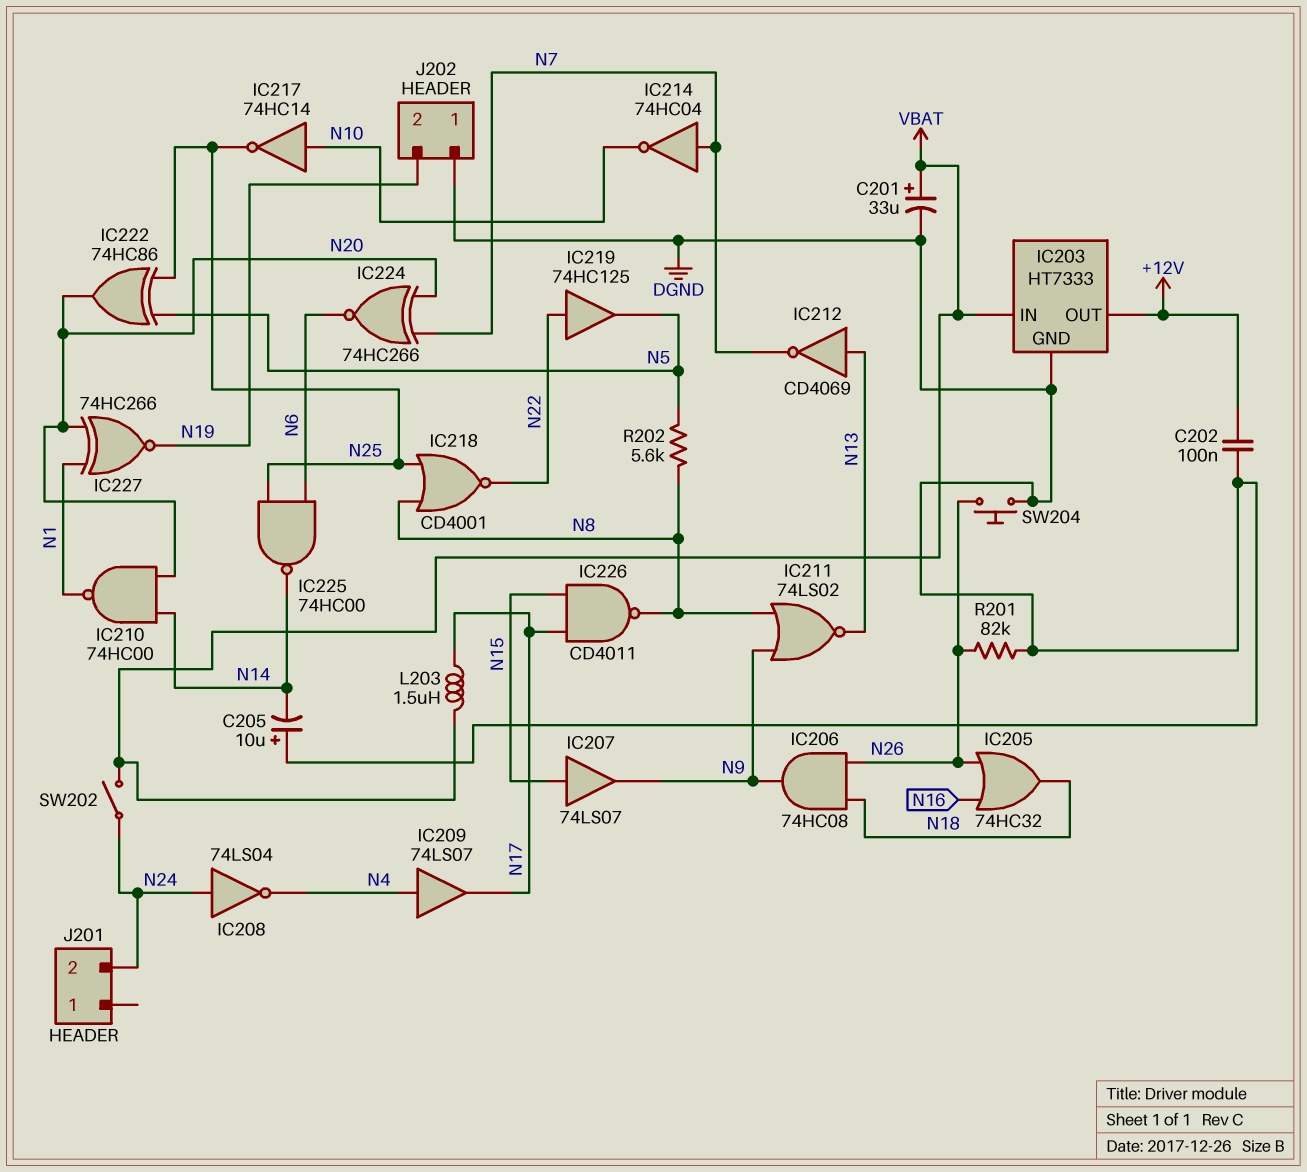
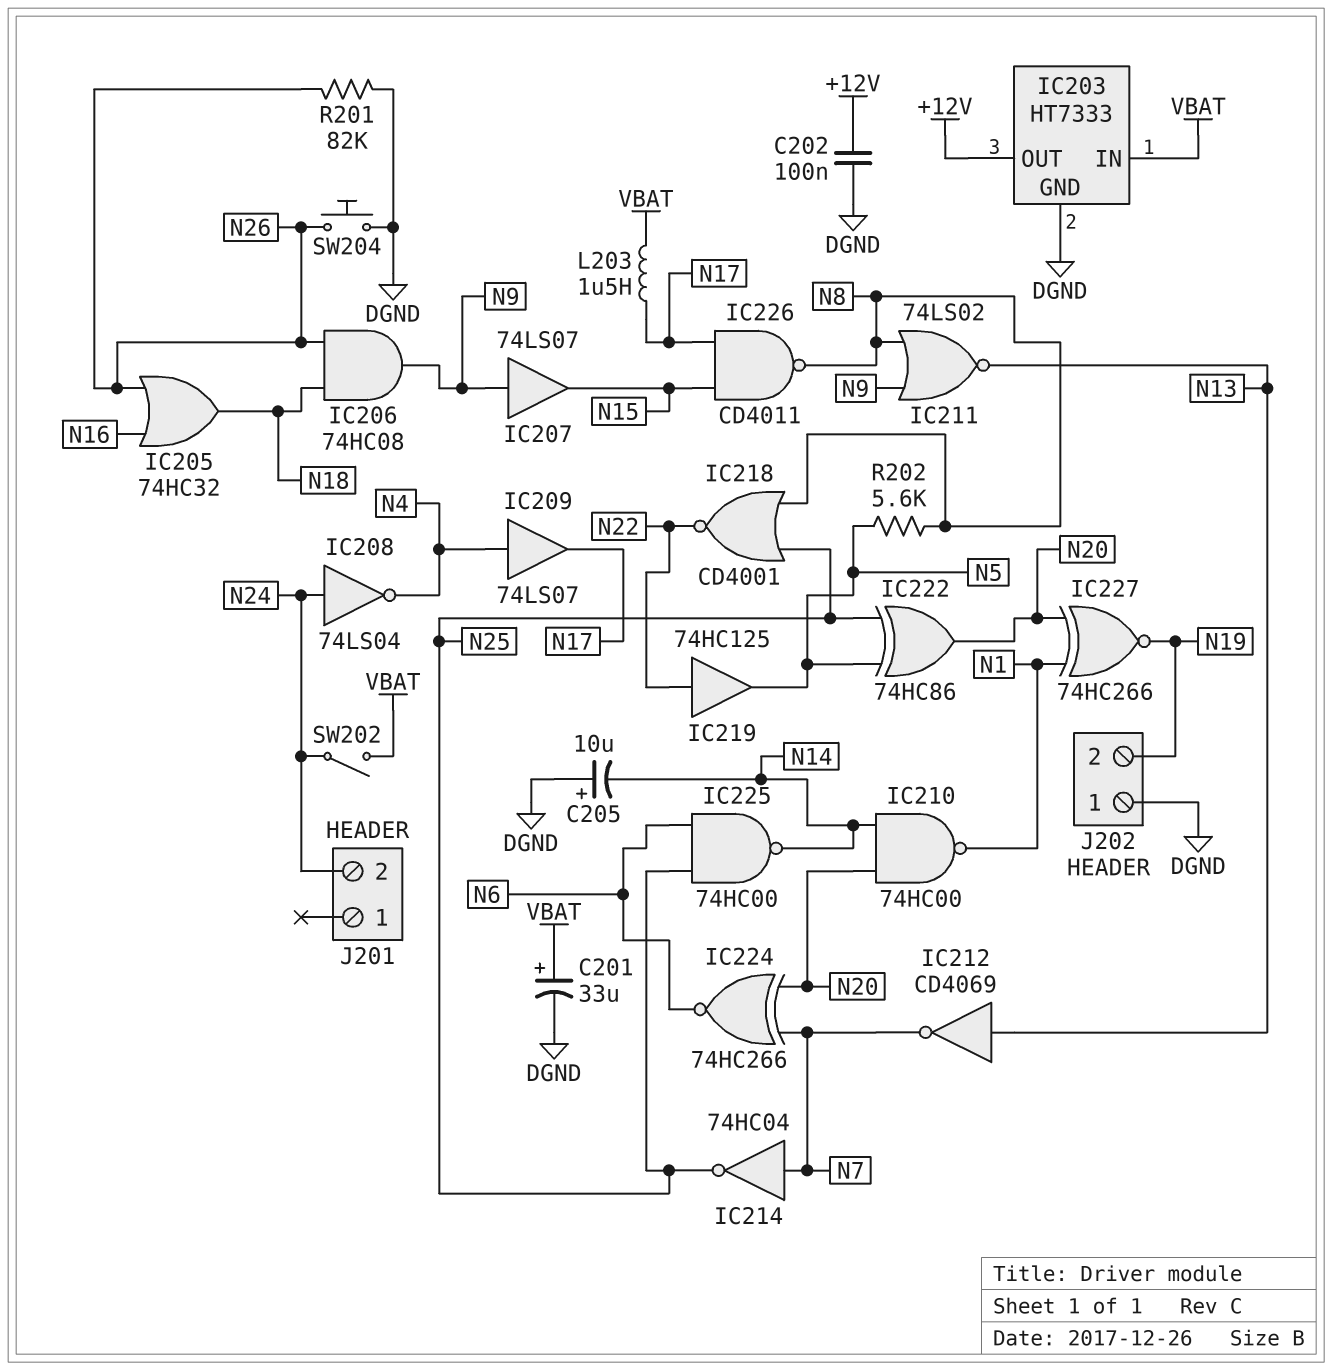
IC207: buffer 74LS07 (in N15, out N9) -> buffer 74LS07 (in N9, out N15)
IC214: NOT 74HC04 (in N7, out N10) -> NOT 74HC04 (in N7, out N25)
IC217: NOT 74HC14 (in N10, out N25) -> none

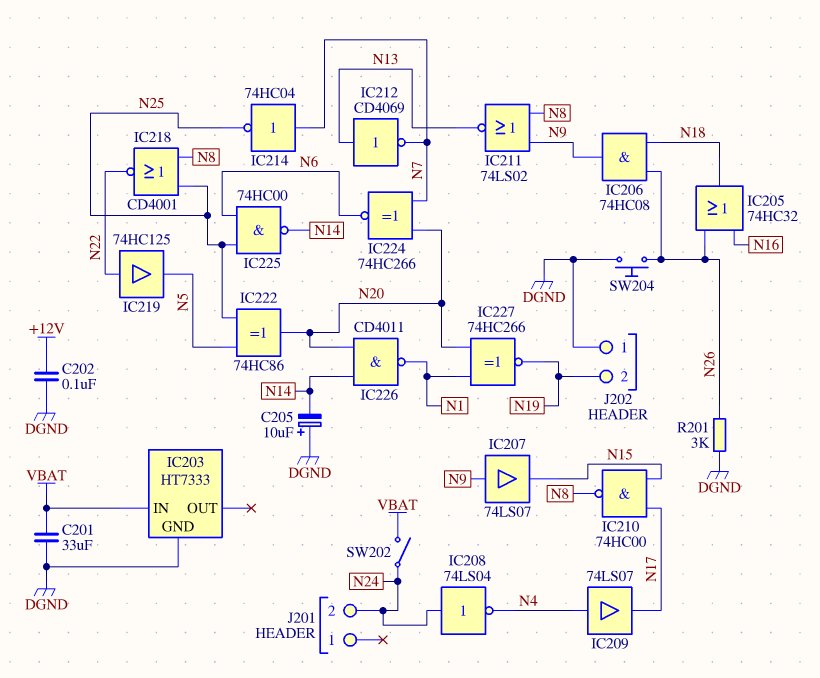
C201: 33uF (plus VBAT, minus DGND) -> 33uF (DGND, VBAT)
IC203 pin OUT: +12V -> none
IC210: NAND 74HC00 (in N14, in N20, out N1) -> NAND 74HC00 (in N15, in N17, out N8)
IC226: NAND CD4011 (in N15, in N17, out N8) -> NAND CD4011 (in N14, in N20, out N1)
L203: 1.5uH (N17, VBAT) -> none
R201: 82k (DGND, N26) -> 3k (DGND, N26)
R202: 5.6k (N5, N8) -> none

